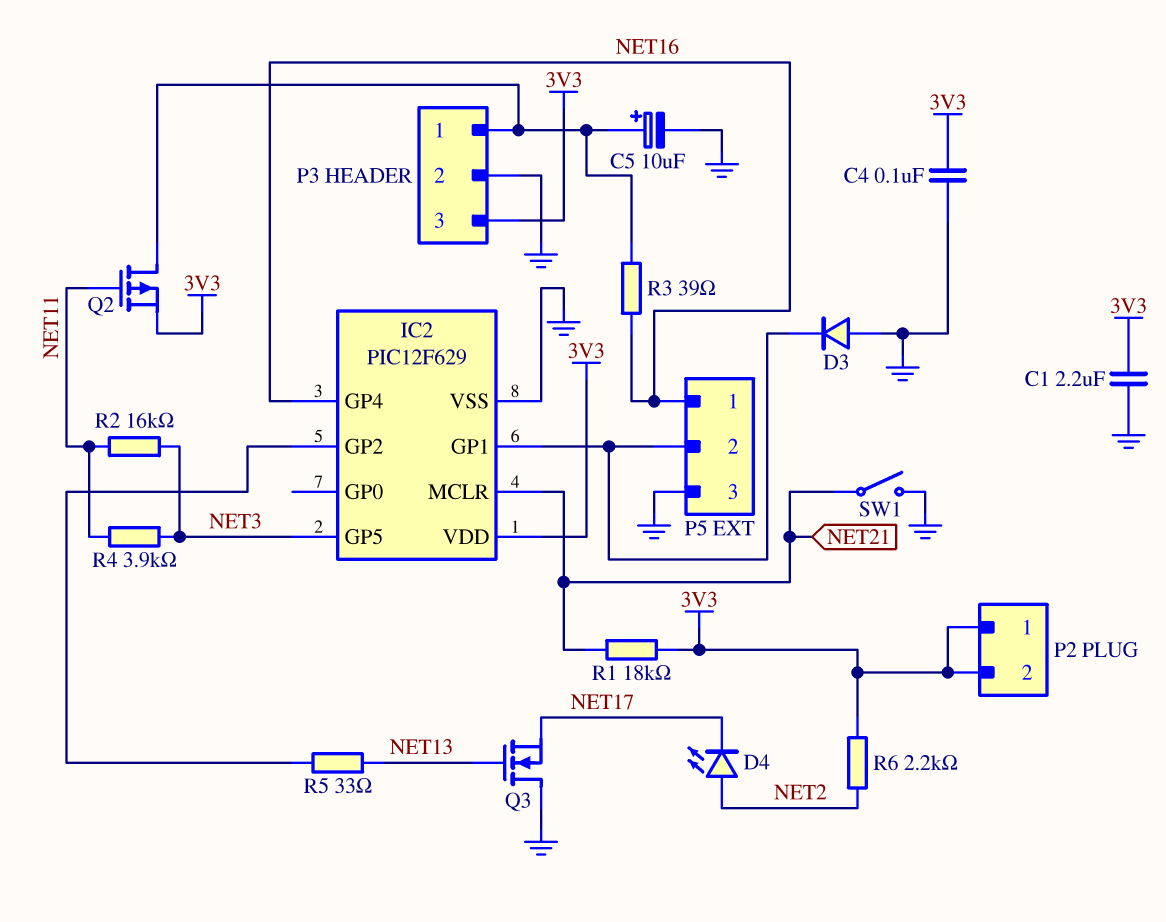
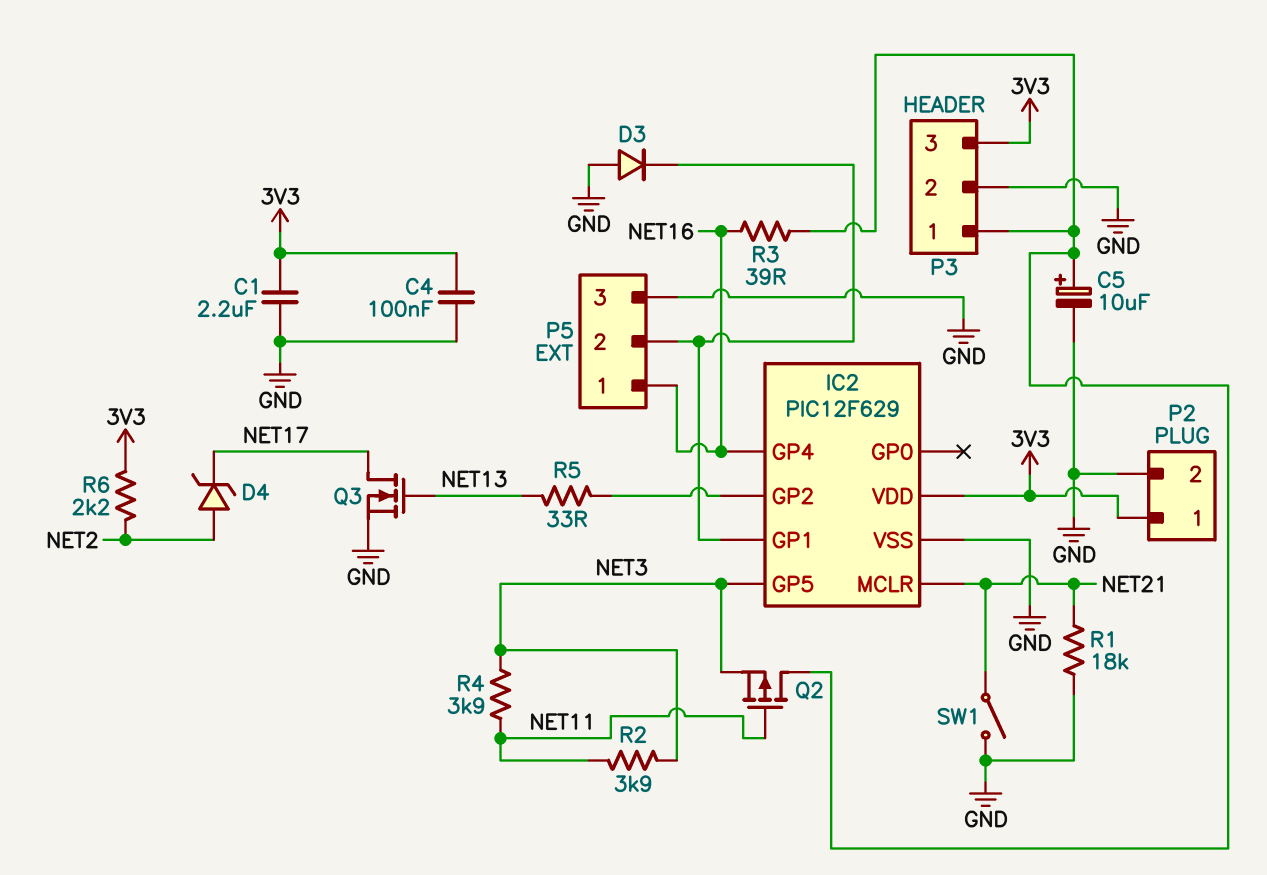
D4: LED (A NET2, K NET17) -> zener (A NET2, K NET17)
P2 pin 2: 3V3 -> GND
Q2: PMOS (G NET11, D P3/1, S 3V3) -> PMOS (G NET11, D P3/1, S NET3)
Q3: NMOS (G NET13, D GND, S NET17) -> NMOS (G NET13, D NET17, S GND)
R1: 18k (3V3, NET21) -> 18k (GND, NET21)
R2: 16k (NET3, NET11) -> 3.9k (NET3, NET11)

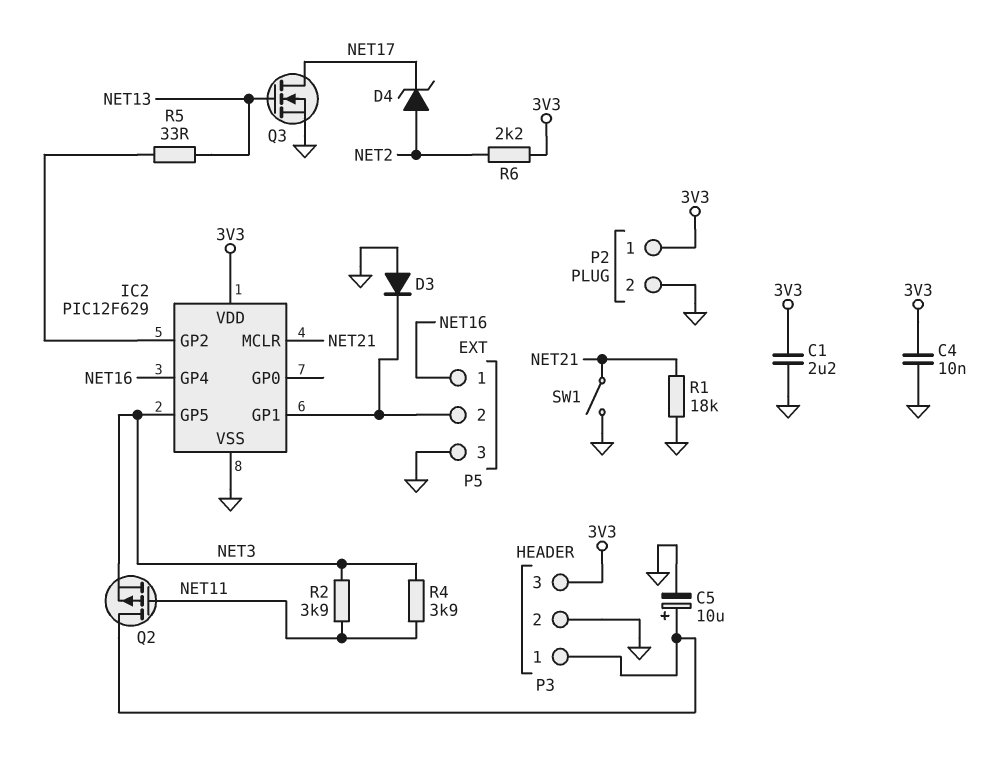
C4: 100nF (3V3, GND) -> 10nF (3V3, GND)
R3: 39 (NET16, P3/1) -> none

